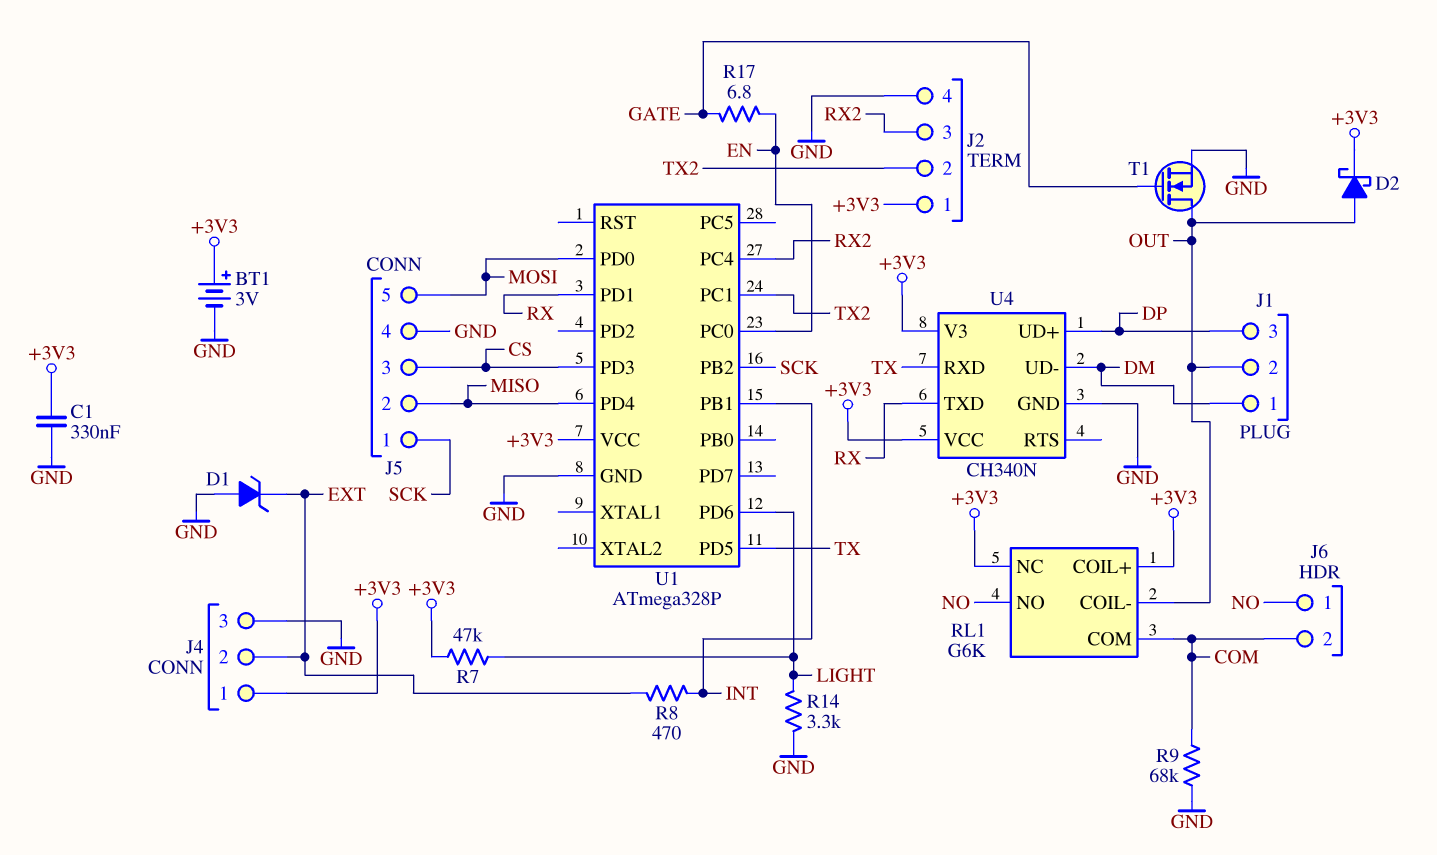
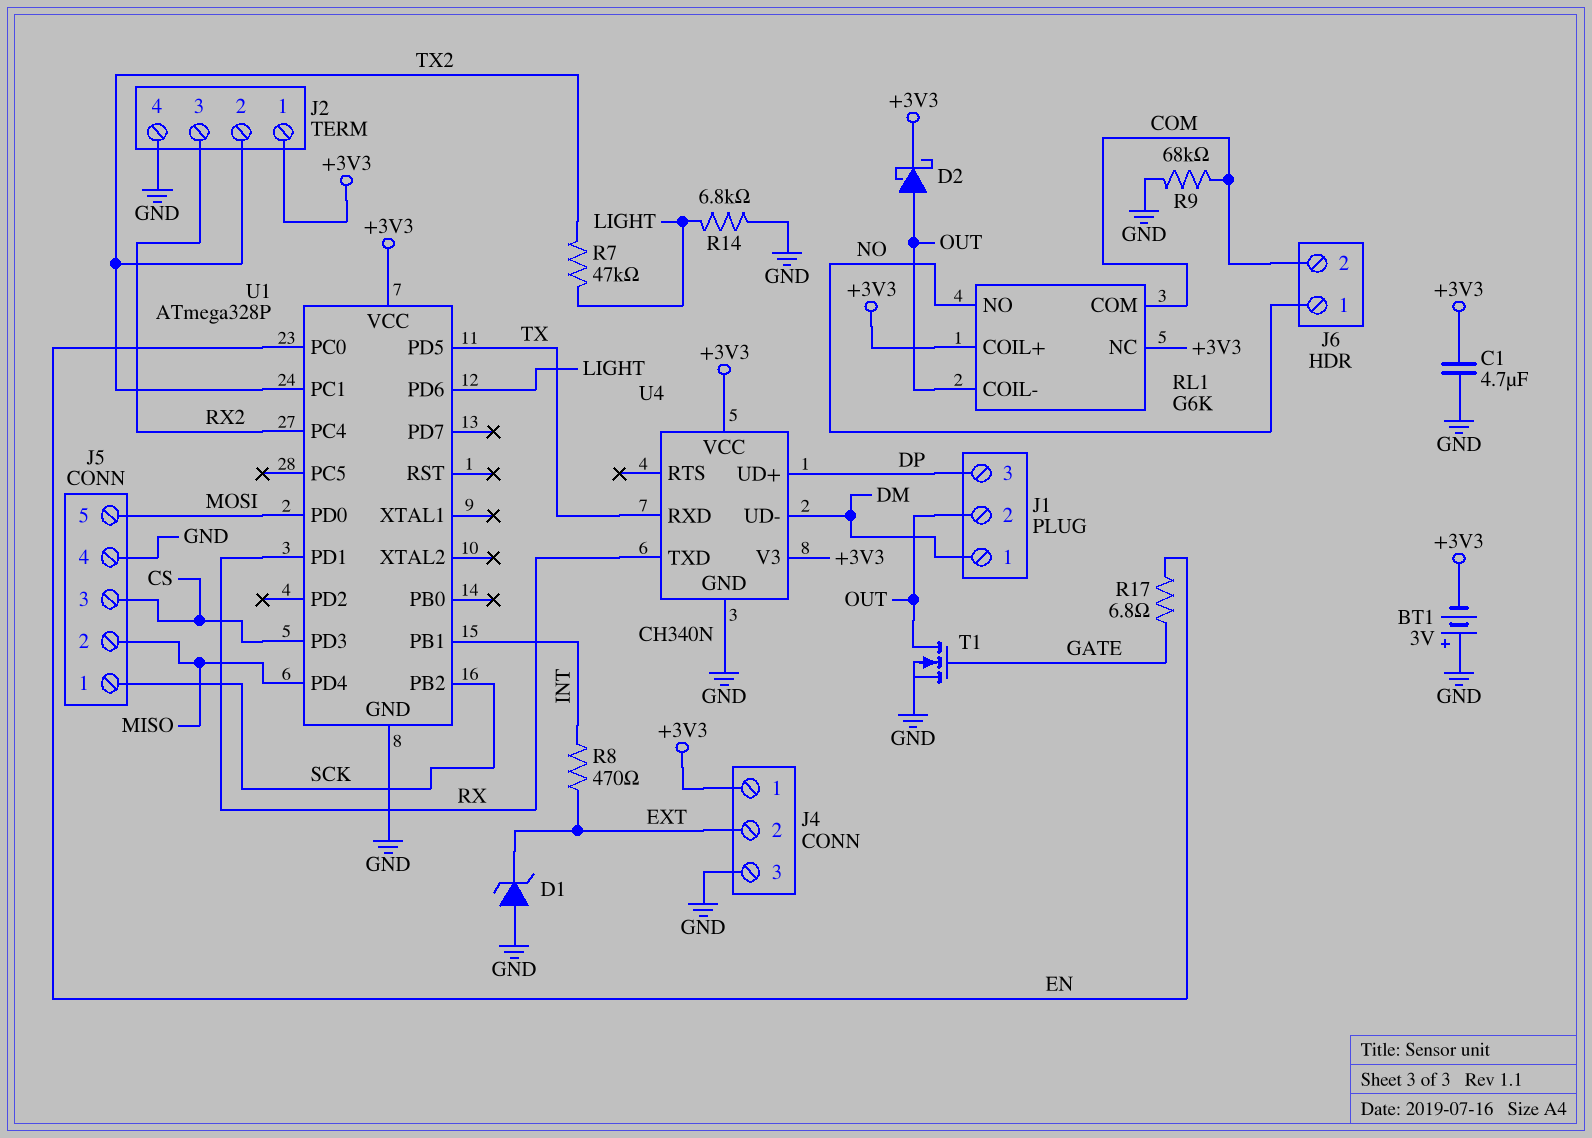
BT1: 3V (plus +3V3, minus GND) -> 3V (plus GND, minus +3V3)
C1: 330nF (+3V3, GND) -> 4.7uF (+3V3, GND)
R7: 47k (+3V3, LIGHT) -> 47k (LIGHT, TX2)
R14: 3.3k (GND, LIGHT) -> 6.8k (GND, LIGHT)

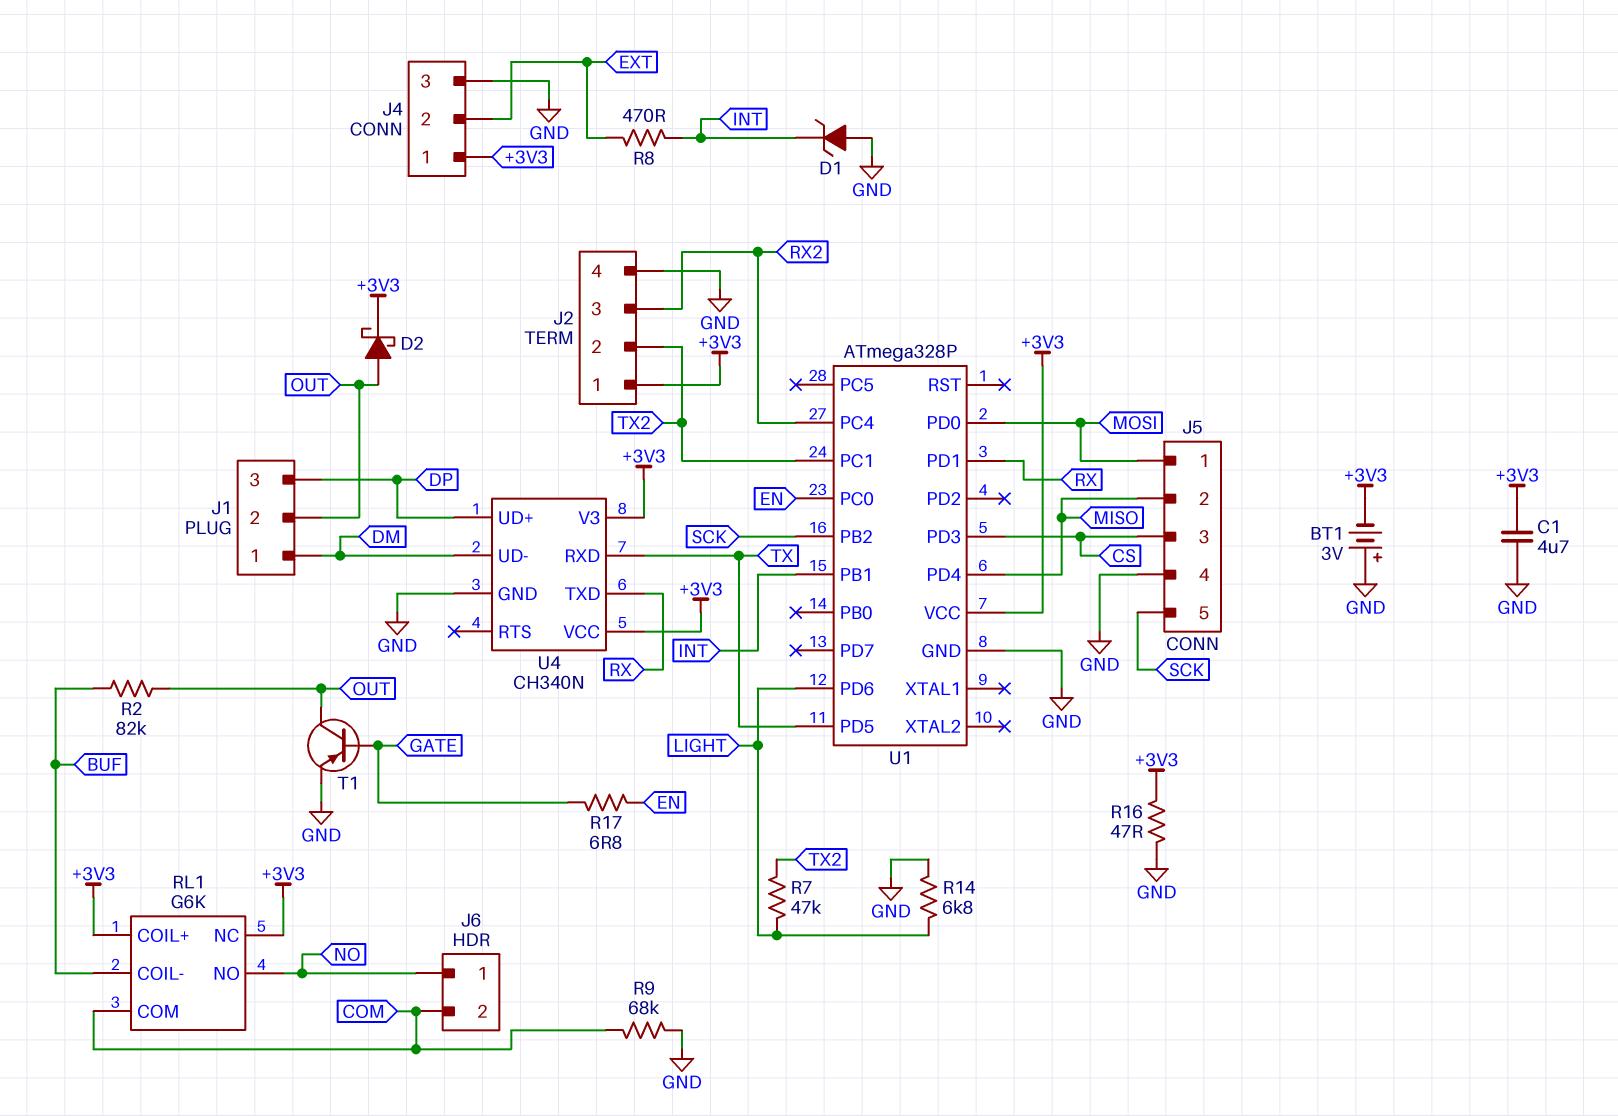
D1: zener (A GND, K EXT) -> zener (A GND, K INT)
J5 pin 1: SCK -> MOSI
J5 pin 5: MOSI -> SCK
R2: none -> 82k (BUF, OUT)
R16: none -> 47 (+3V3, GND)
RL1 pin COIL-: OUT -> BUF
T1: NMOS (G GATE, D OUT, S GND) -> PNP (B GATE, C OUT, E GND)

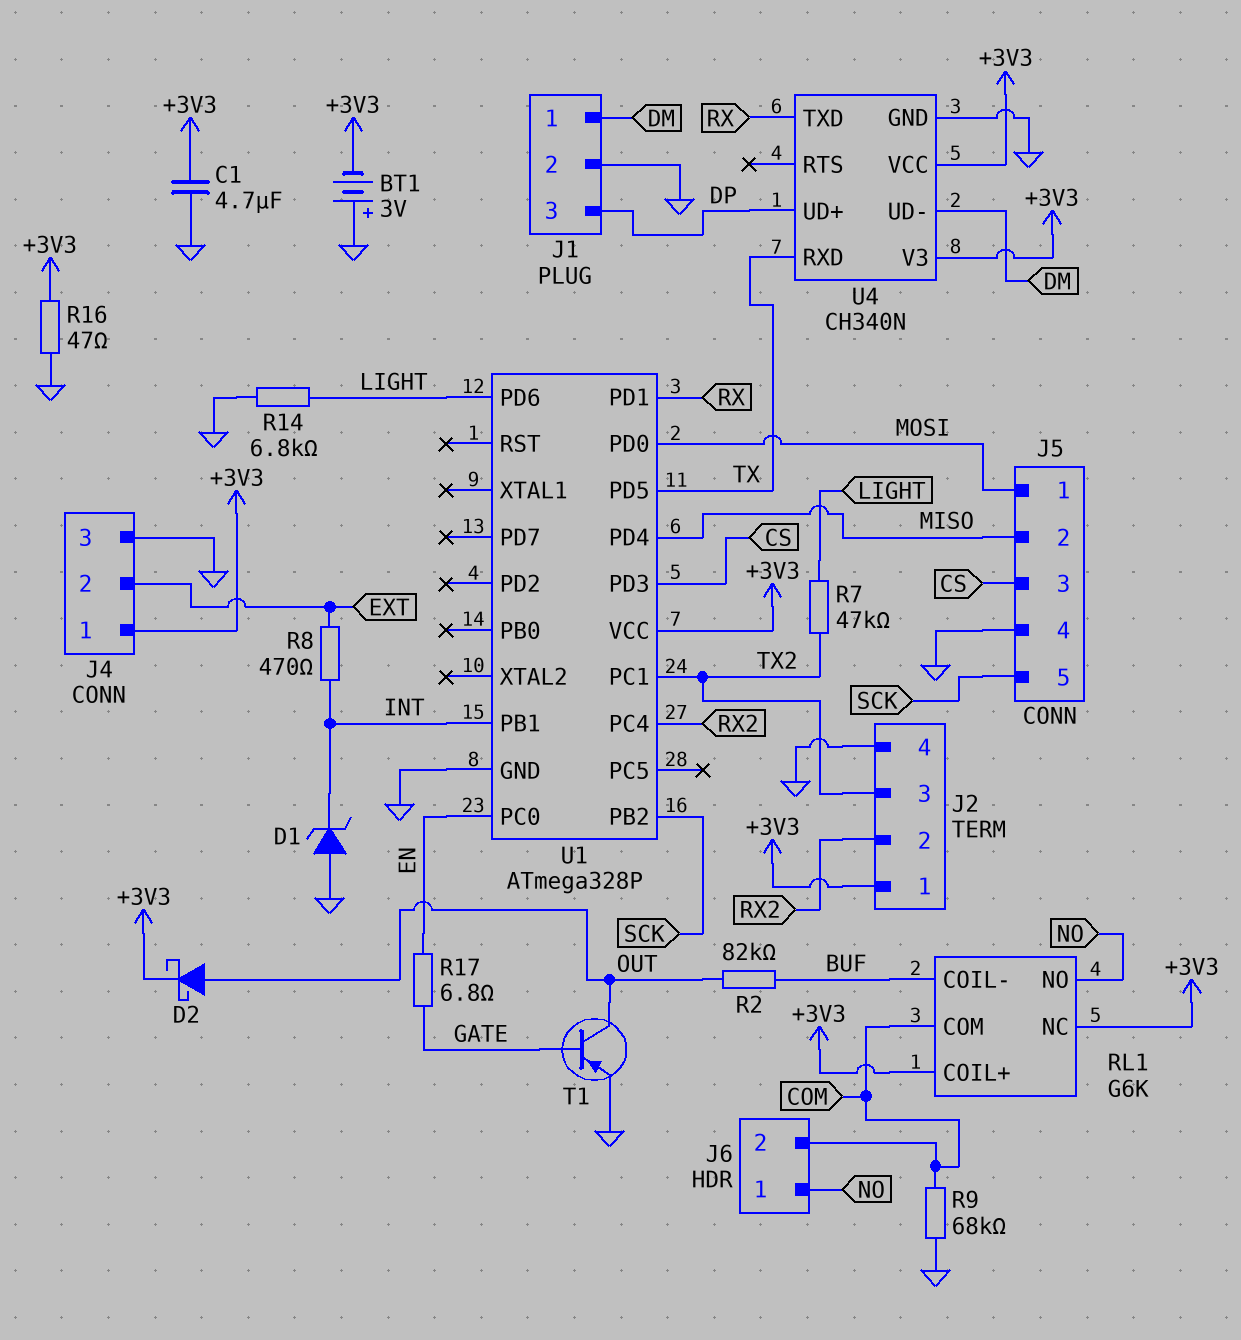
J1 pin 2: OUT -> GND
J2 pin 2: TX2 -> RX2
J2 pin 3: RX2 -> TX2

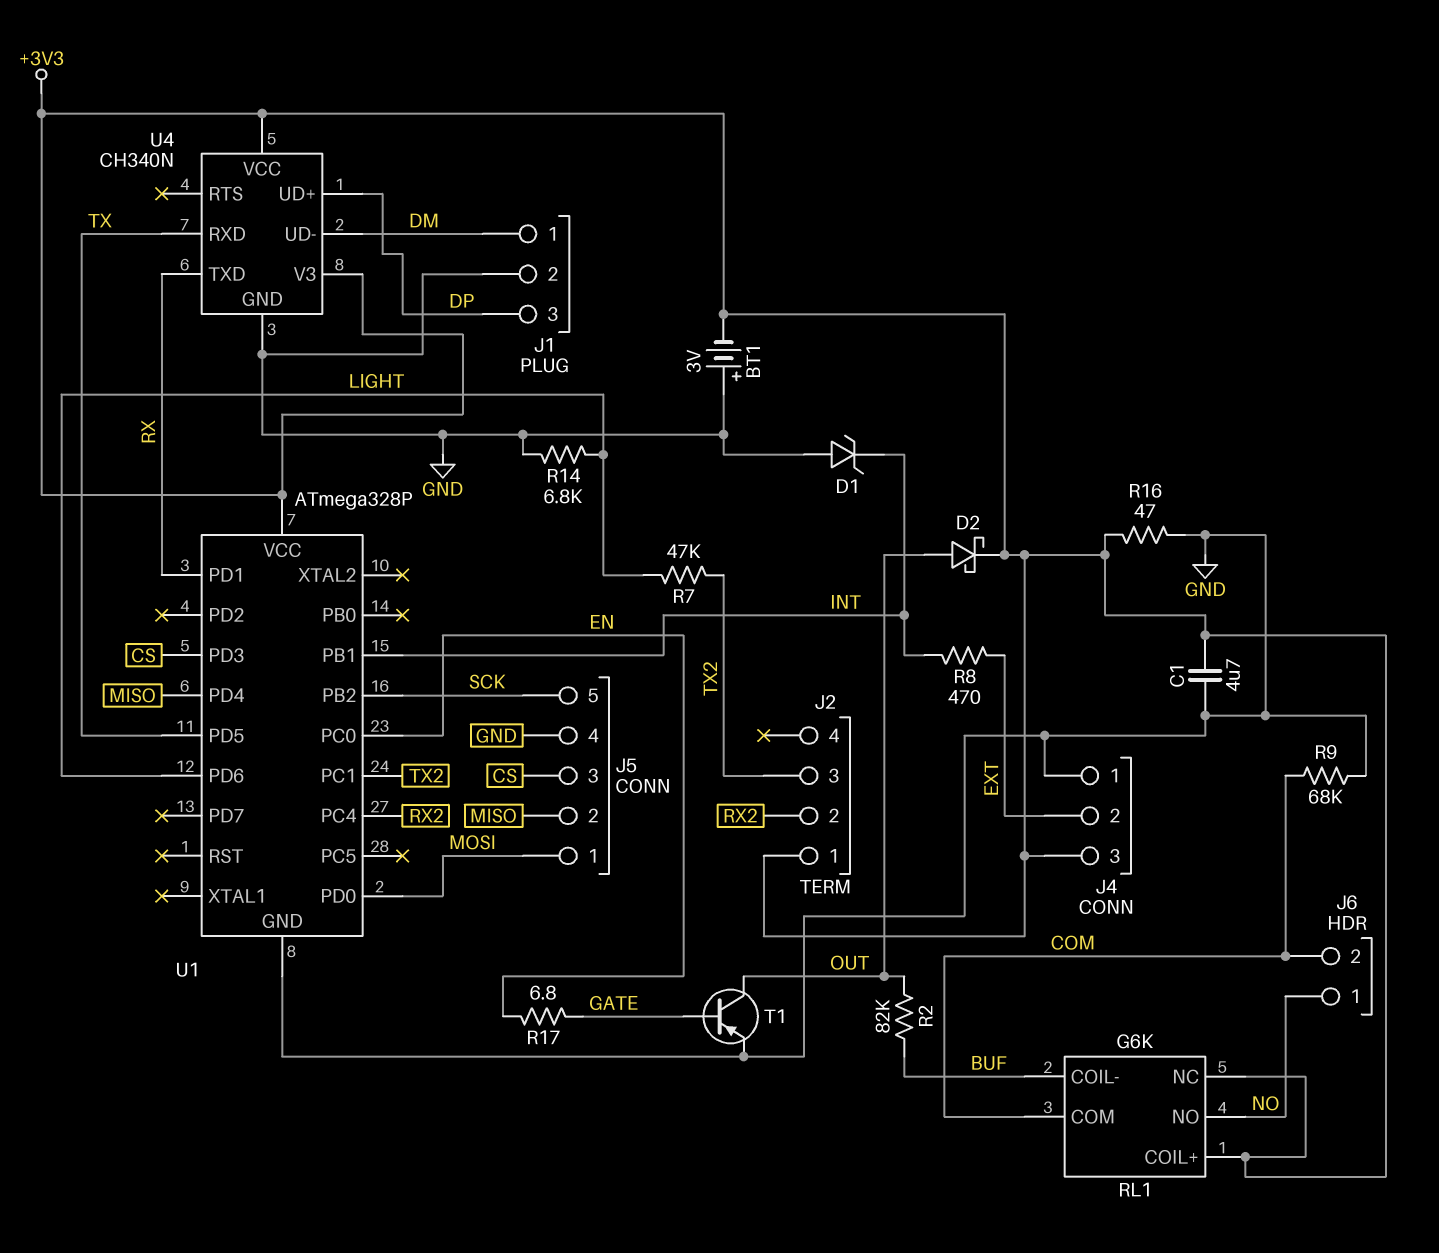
J2 pin 4: GND -> none
J4 pin 1: +3V3 -> GND
J4 pin 3: GND -> +3V3

